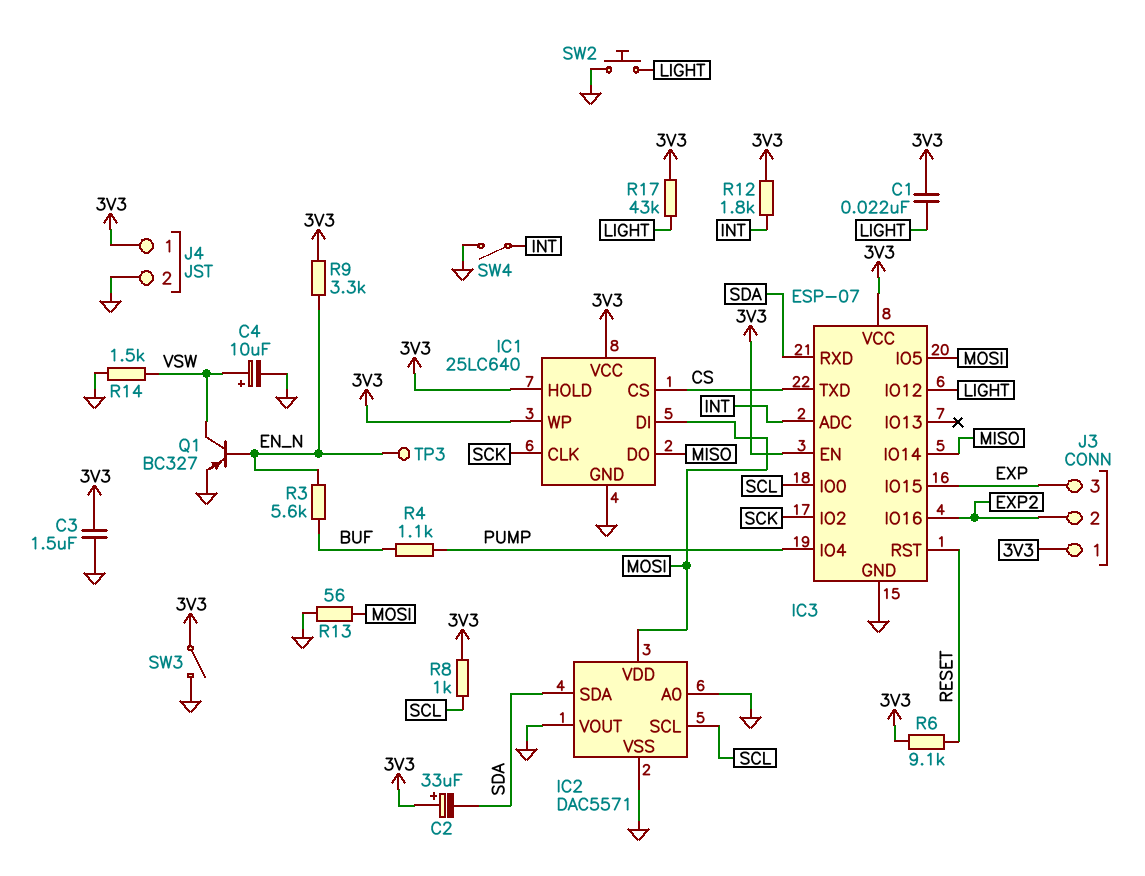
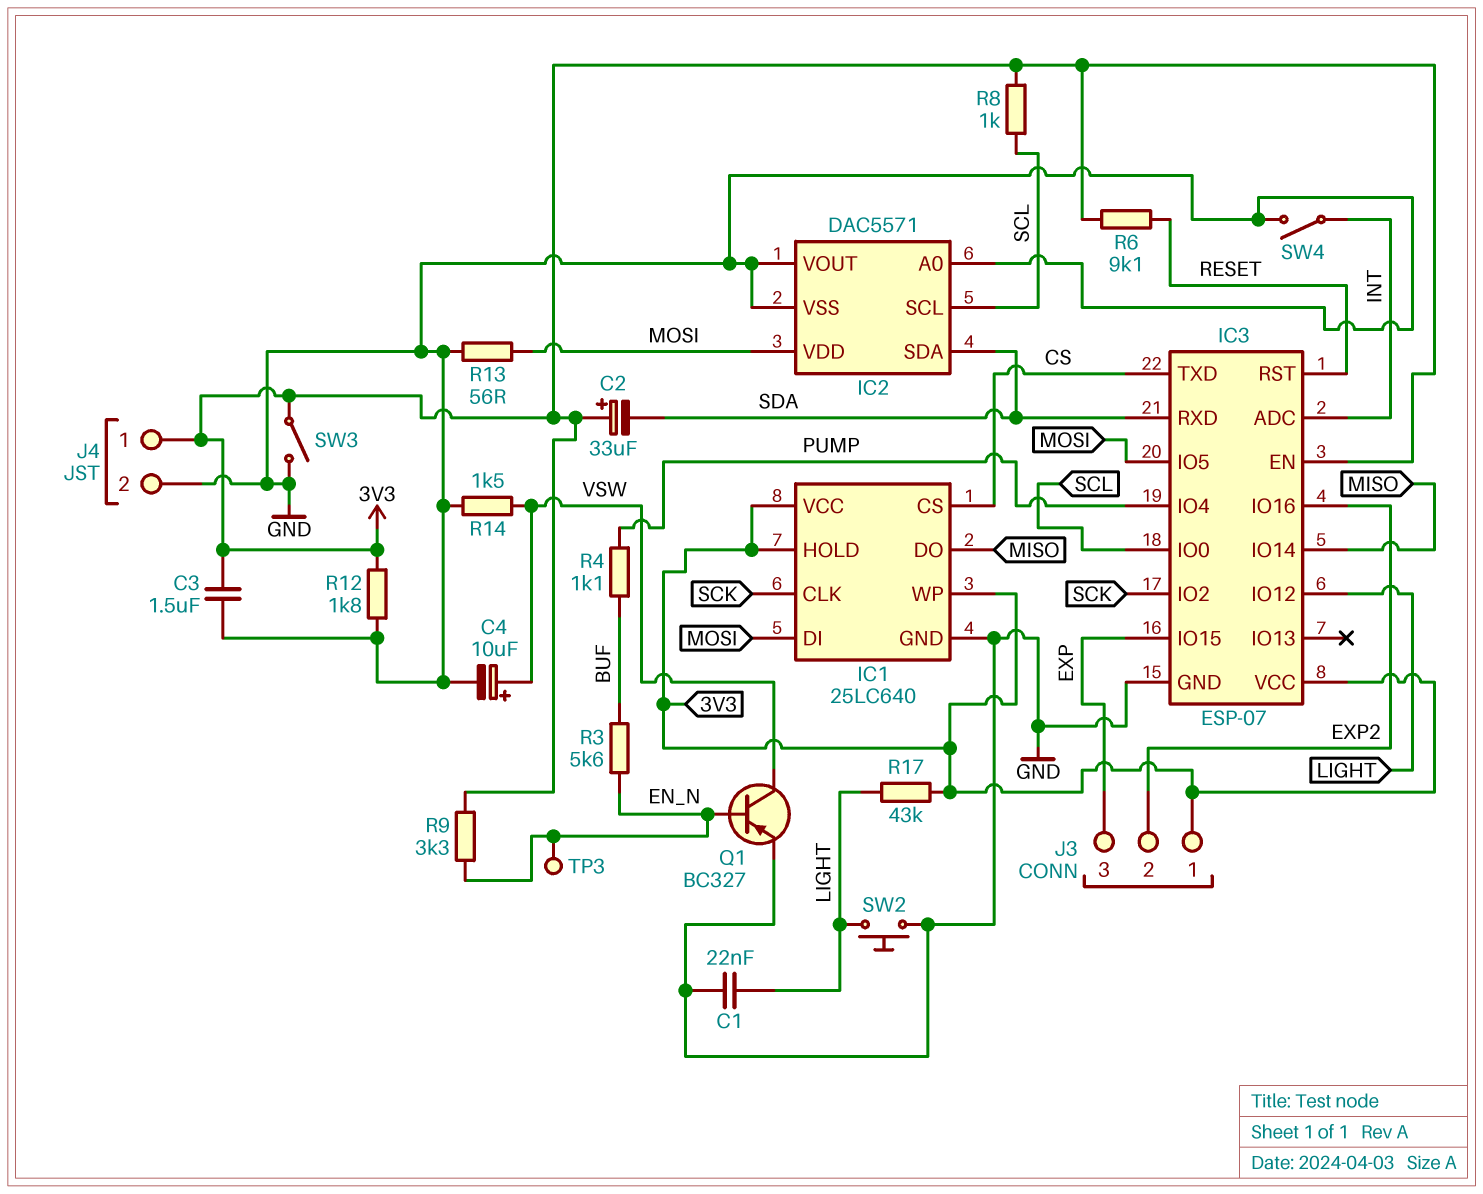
C1: 22nF (3V3, LIGHT) -> 22nF (GND, LIGHT)
R12: 1.8k (3V3, INT) -> 1.8k (3V3, GND)

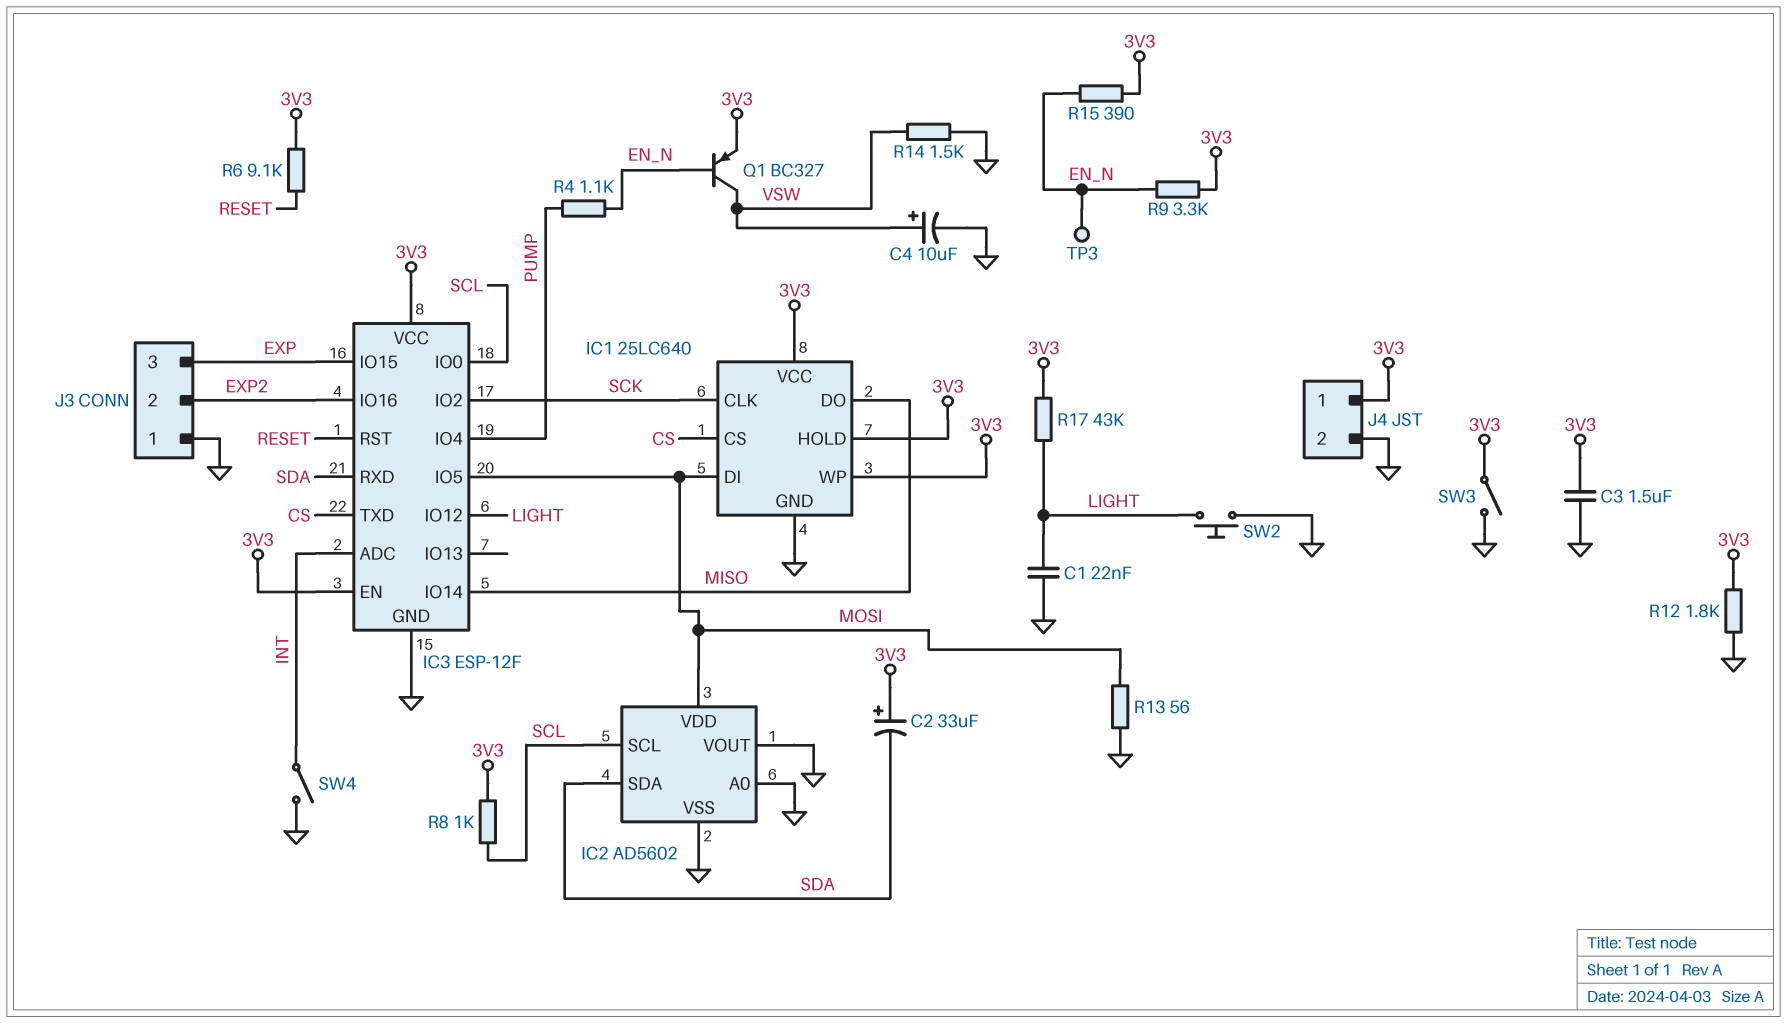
IC2: DAC5571 -> AD5602
IC3: ESP-07 -> ESP-12F
J3 pin 1: 3V3 -> GND
Q1: PNP BC327 (B EN_N, C VSW, E GND) -> PNP BC327 (B EN_N, C VSW, E 3V3)
R3: 5.6k (BUF, EN_N) -> none
R4: 1.1k (BUF, PUMP) -> 1.1k (EN_N, PUMP)
R15: none -> 390 (3V3, EN_N)

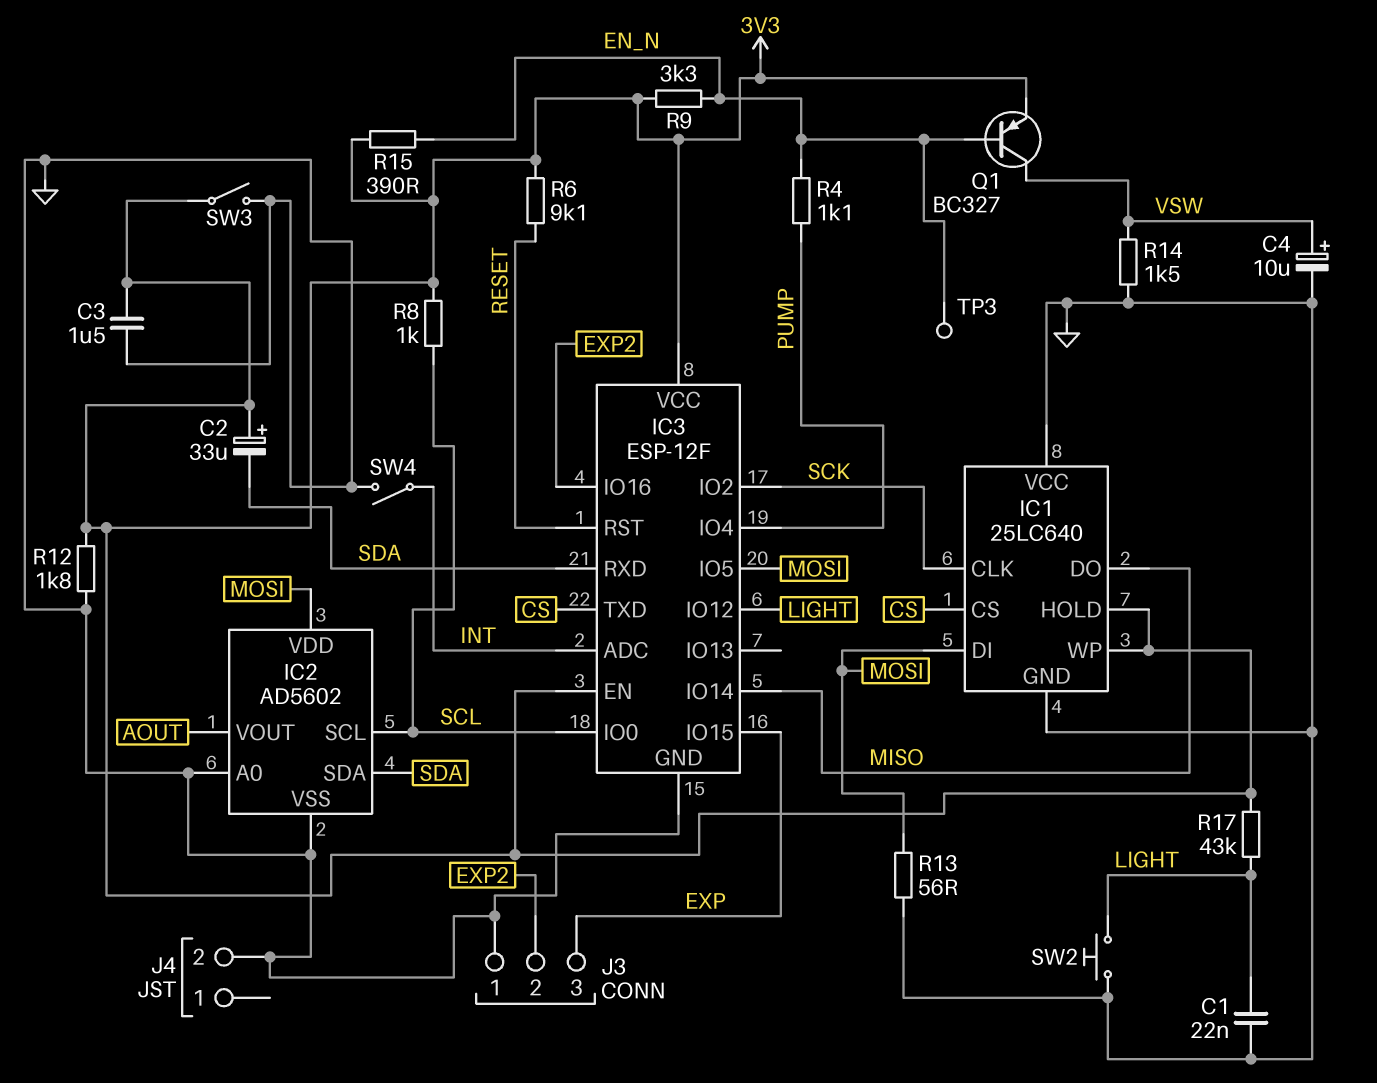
IC1 pin VCC: 3V3 -> GND
IC2 pin VOUT: GND -> AOUT
J4 pin 1: 3V3 -> none

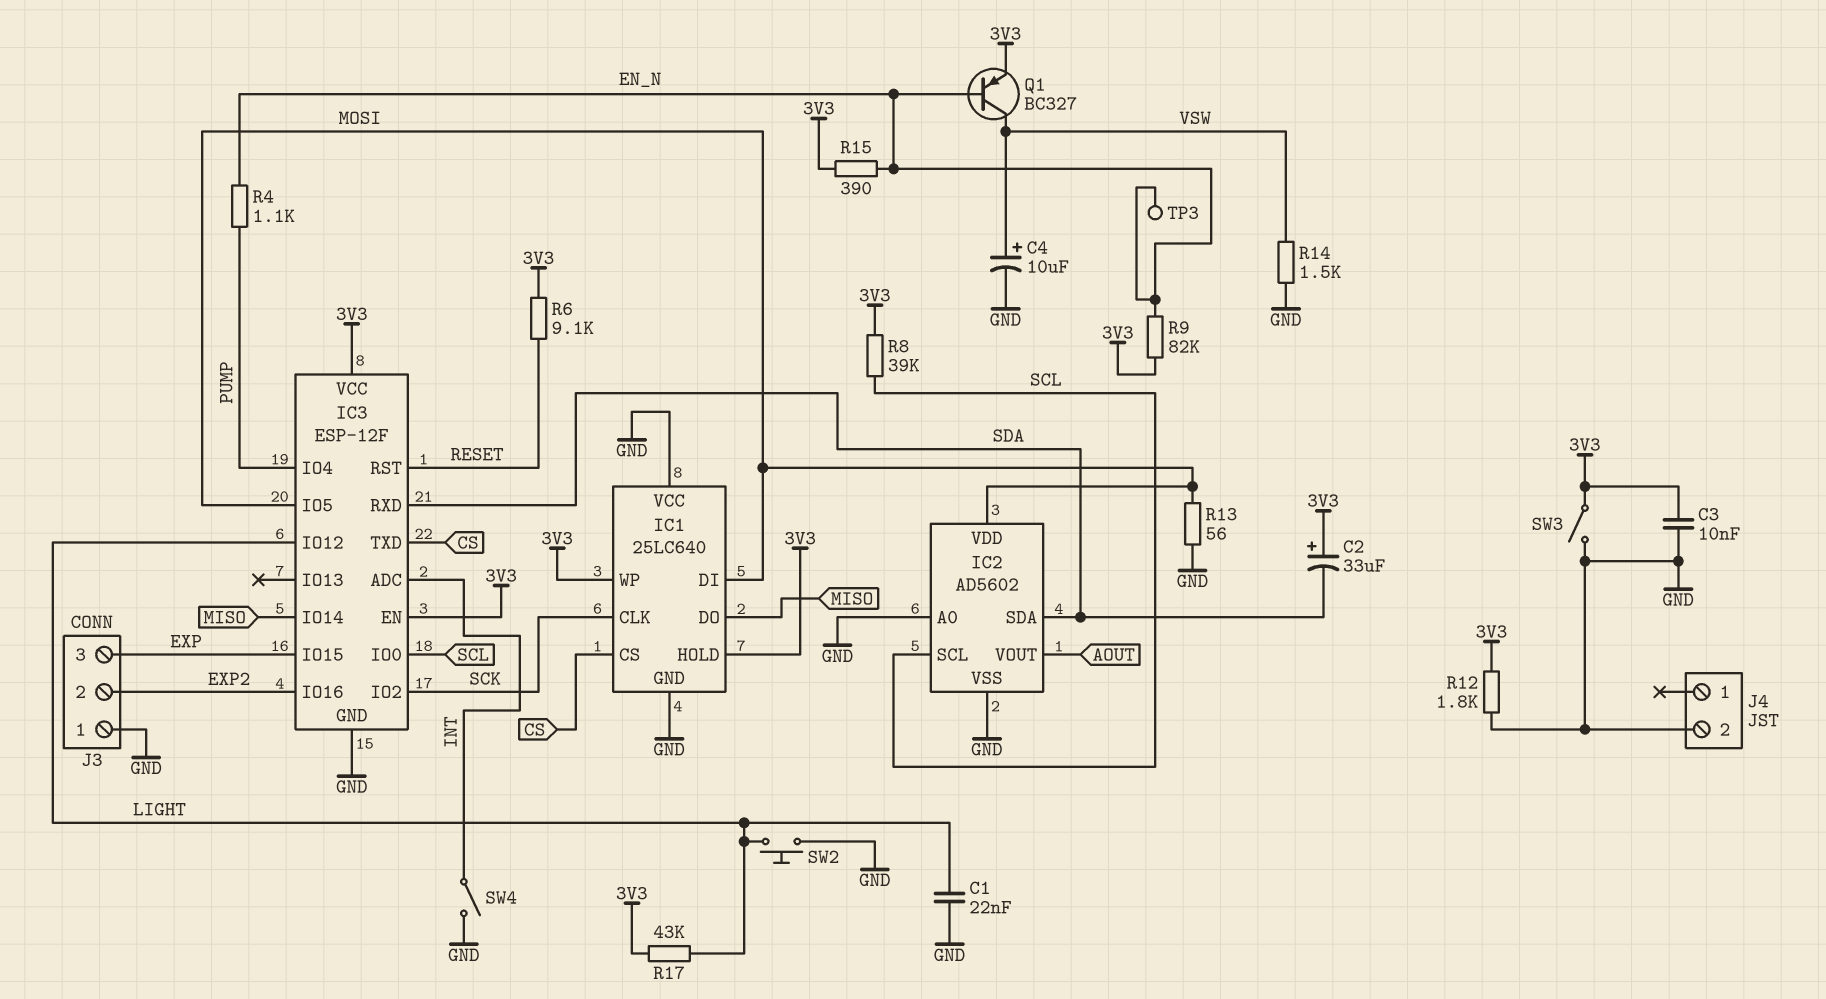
C3: 1.5uF (3V3, GND) -> 10nF (3V3, GND)
R8: 1k (3V3, SCL) -> 39k (3V3, SCL)
R9: 3.3k (3V3, EN_N) -> 82k (3V3, EN_N)

